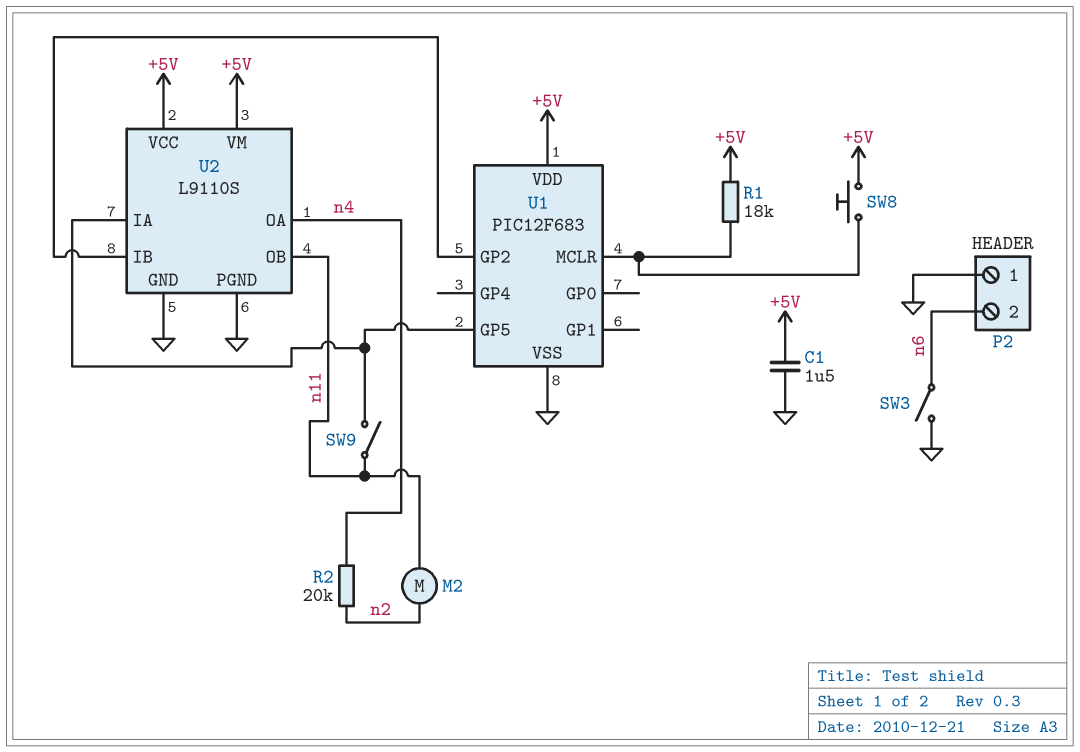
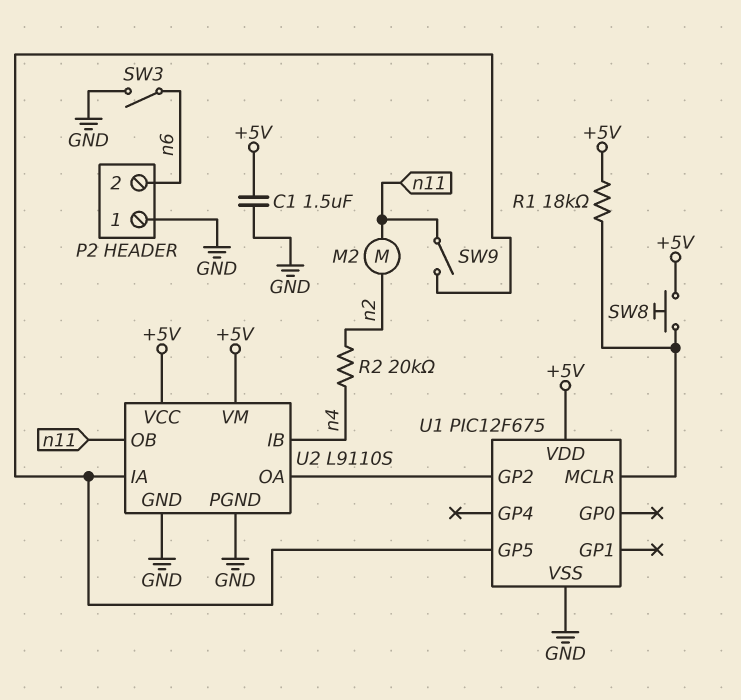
U1: PIC12F683 -> PIC12F675
U2 pin IB: U1/GP2 -> n4
U2 pin OA: n4 -> U1/GP2

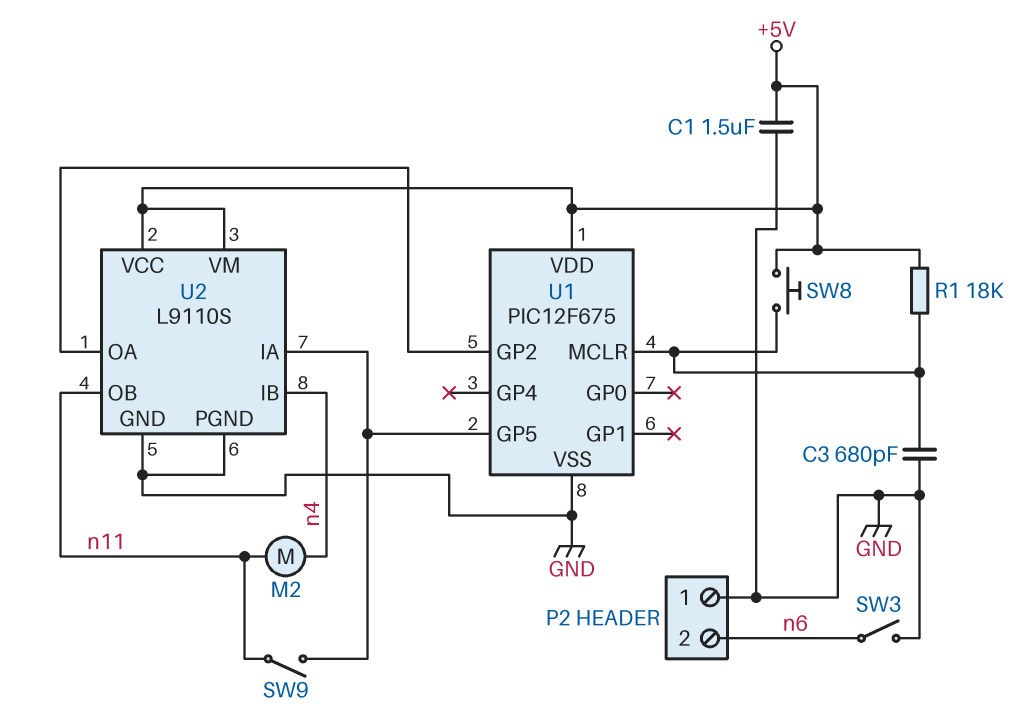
C3: none -> 680pF (GND, U1/MCLR)
M2: motor (n2, n11) -> motor (n4, n11)
R2: 20k (n2, n4) -> none

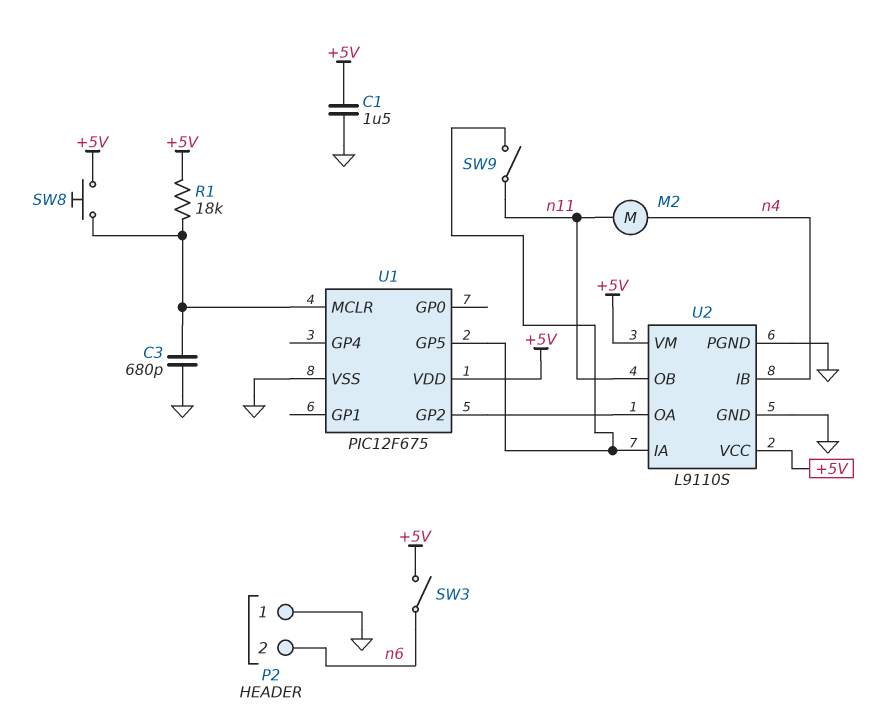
SW3: switch (GND, n6) -> switch (+5V, n6)

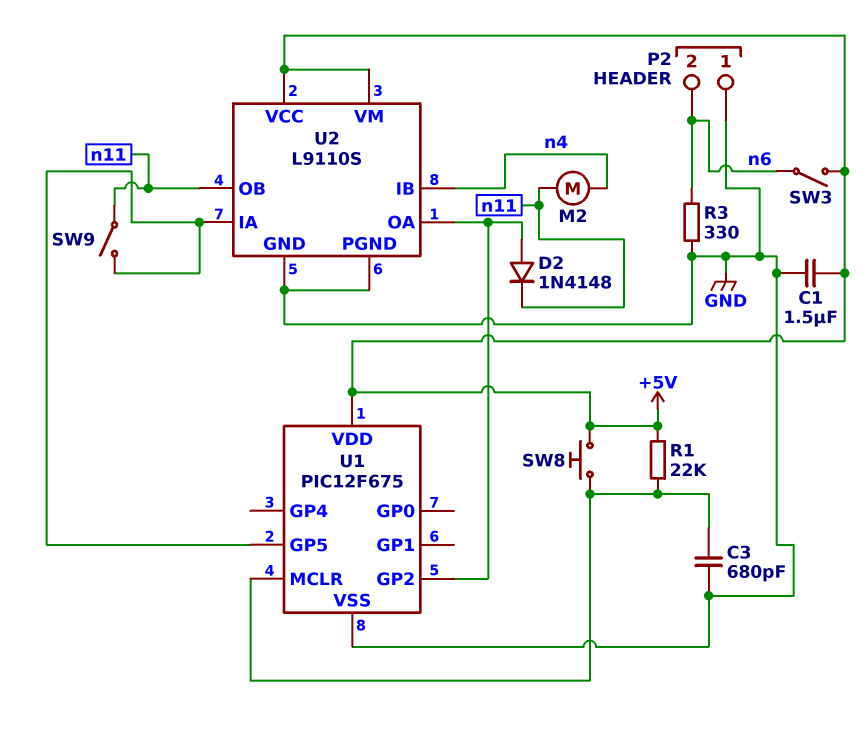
D2: none -> diode 1N4148 (A U1/GP2, K n11)
R1: 18k (+5V, U1/MCLR) -> 22k (+5V, U1/MCLR)
R3: none -> 330 (GND, n6)

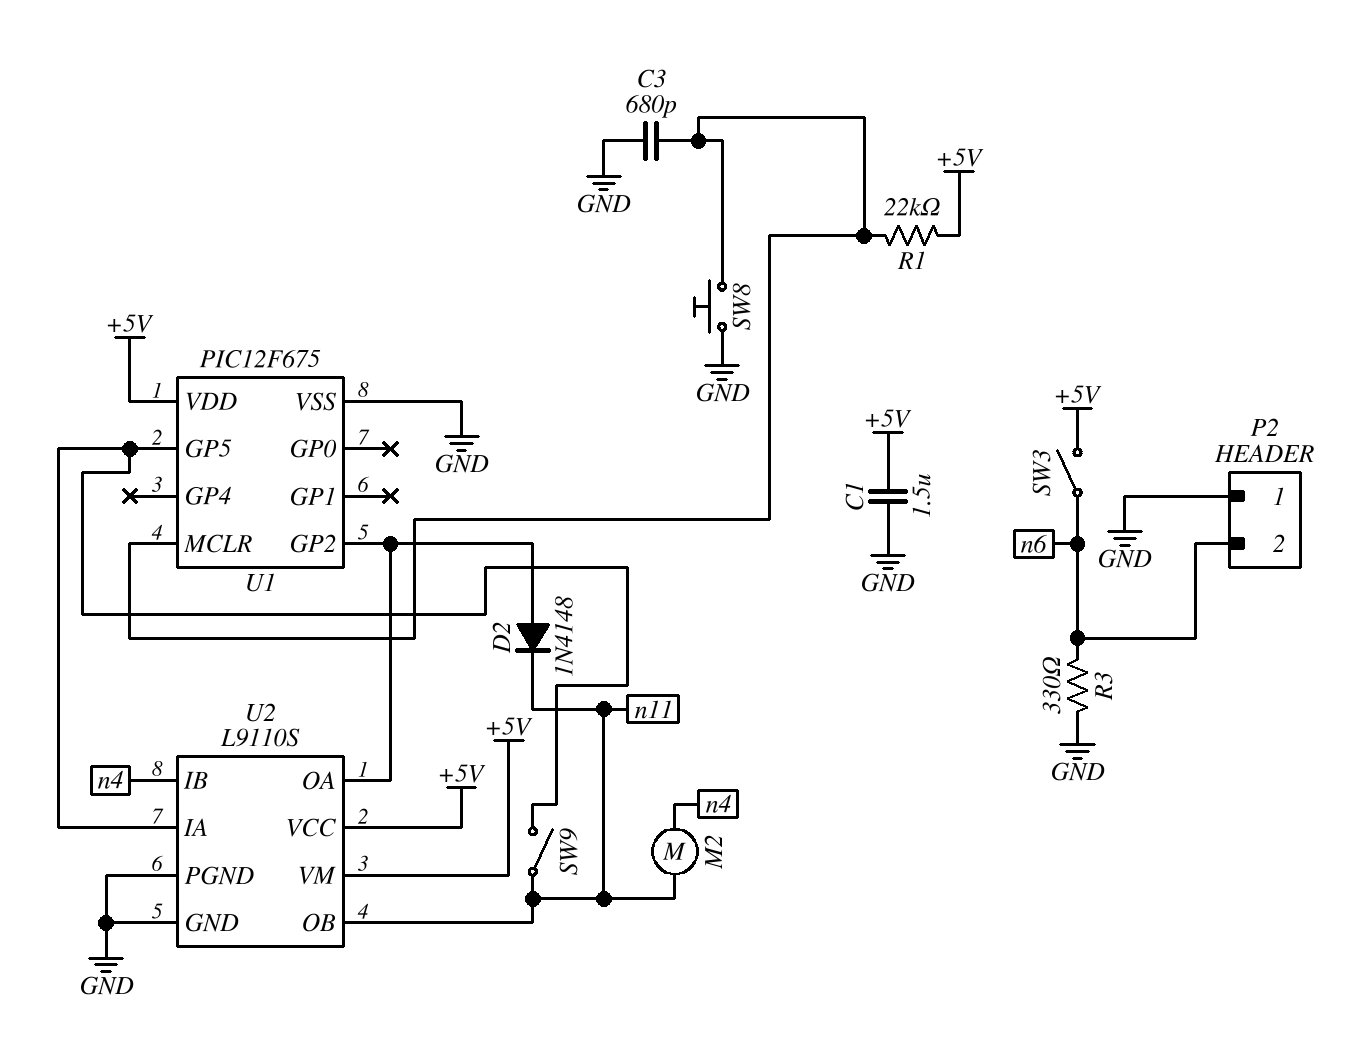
SW8: button (+5V, U1/MCLR) -> button (GND, U1/MCLR)

